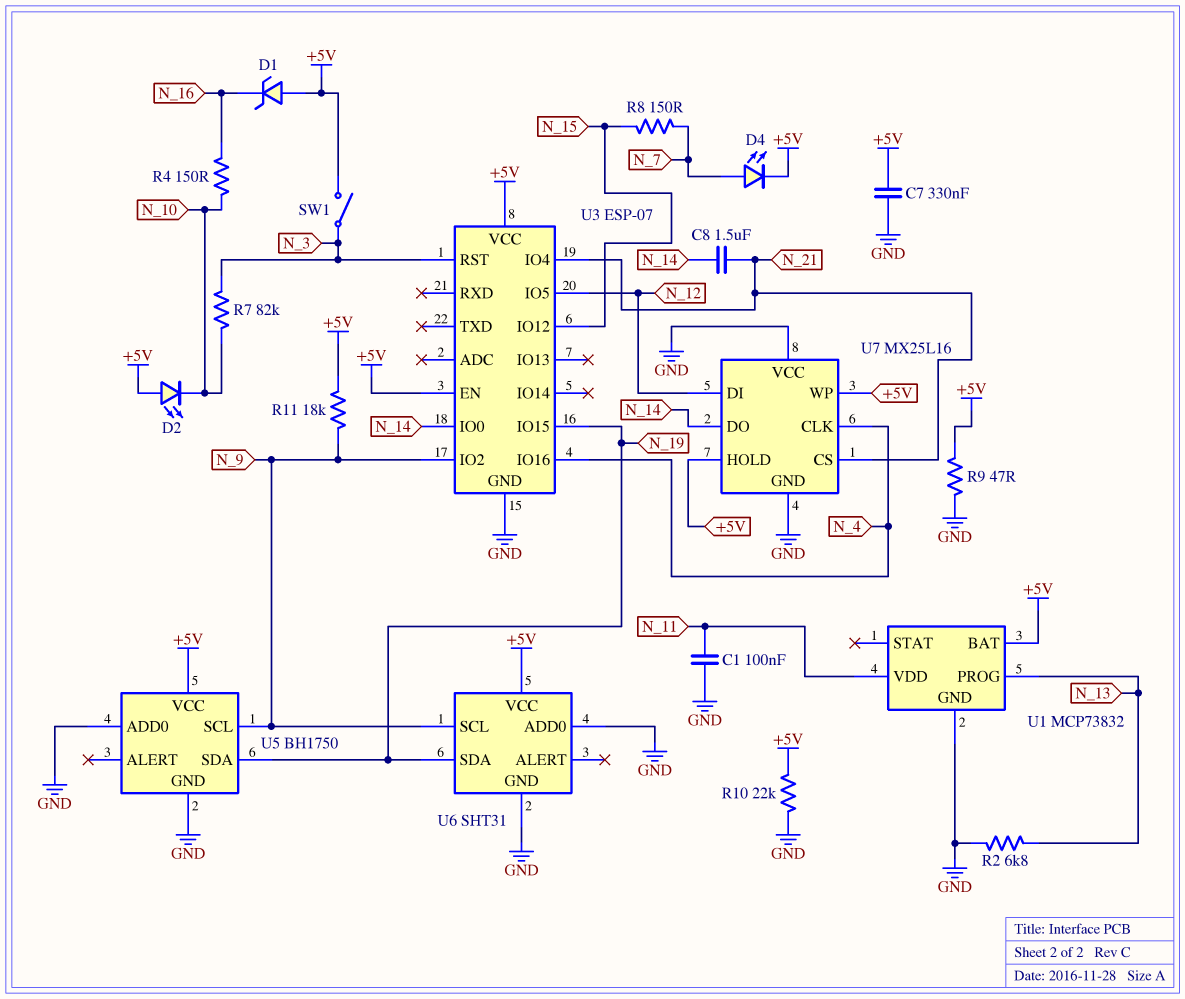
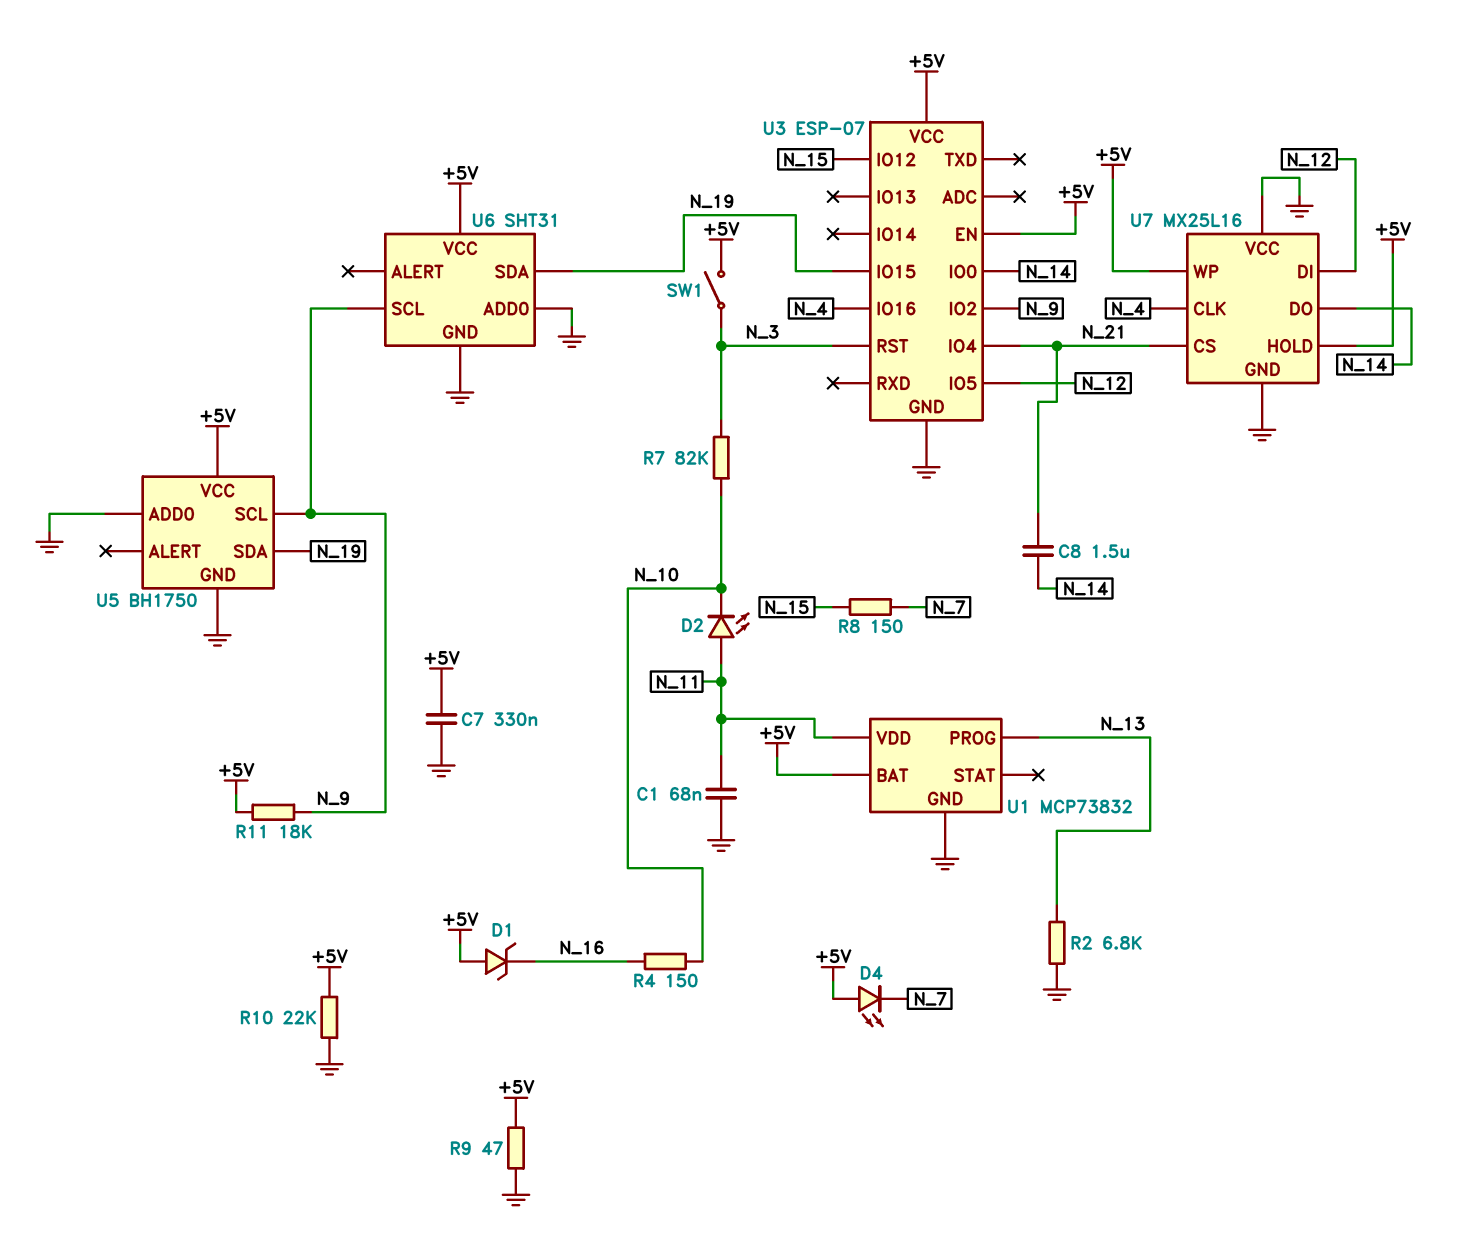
C1: 100nF (GND, N_11) -> 68nF (GND, N_11)
D2: LED (A +5V, K N_10) -> LED (A N_11, K N_10)
D4: LED (A N_7, K +5V) -> LED (A +5V, K N_7)

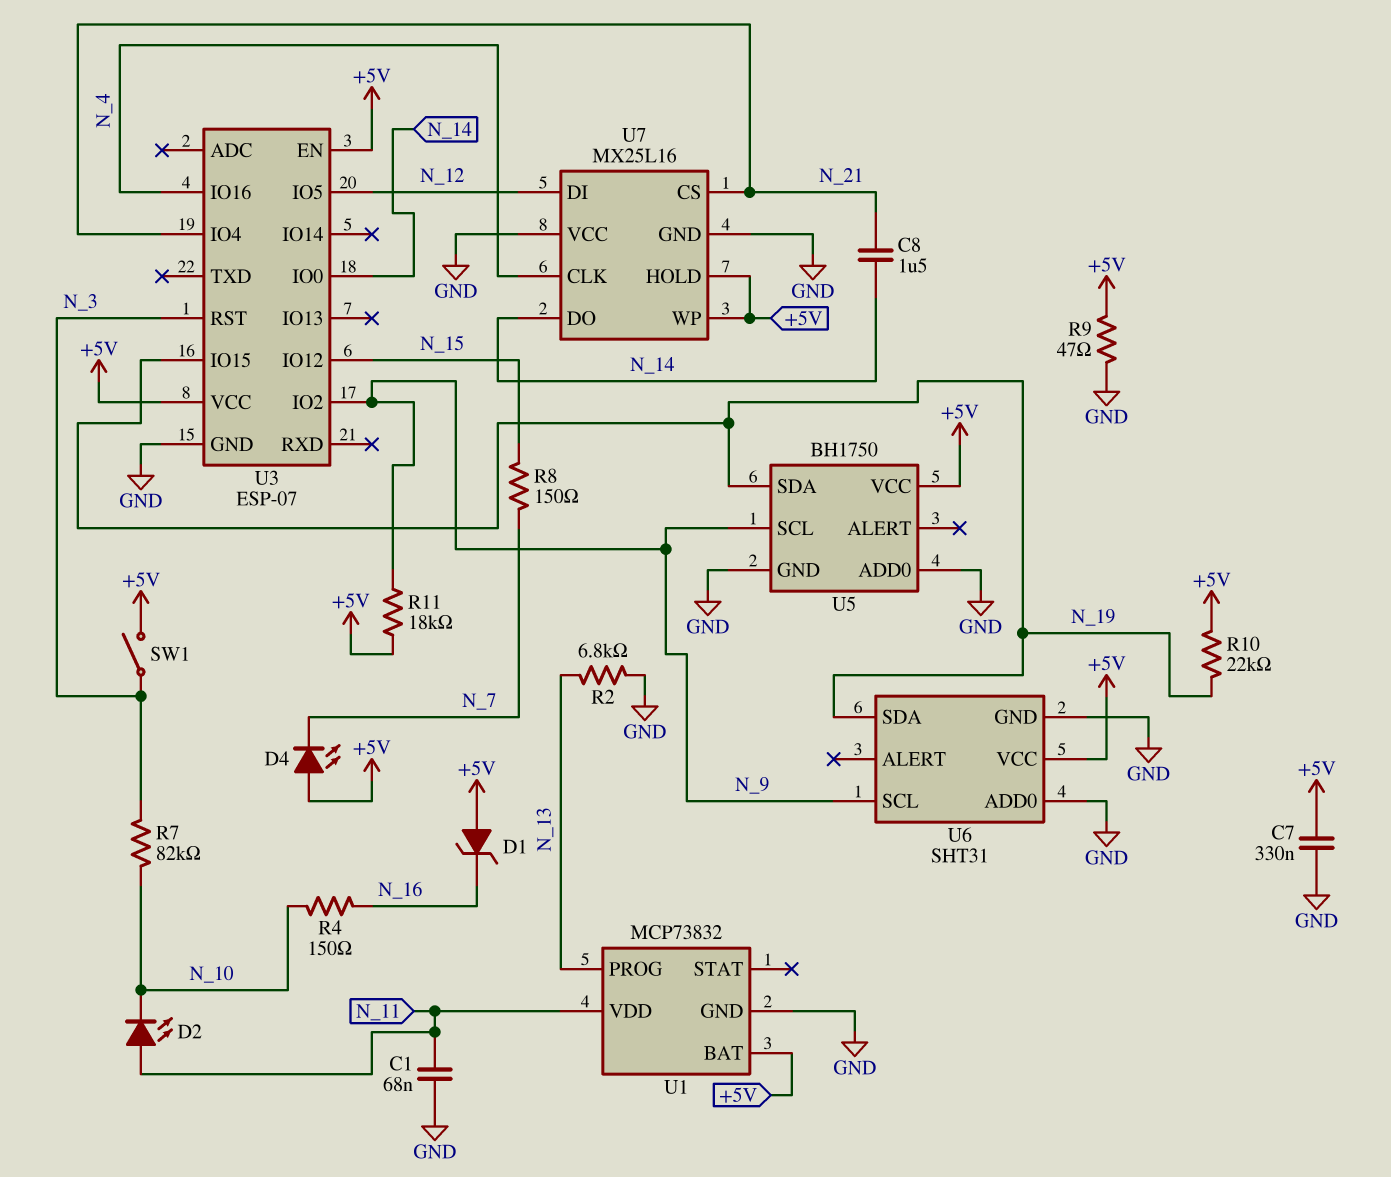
R10: 22k (+5V, GND) -> 22k (+5V, N_19)

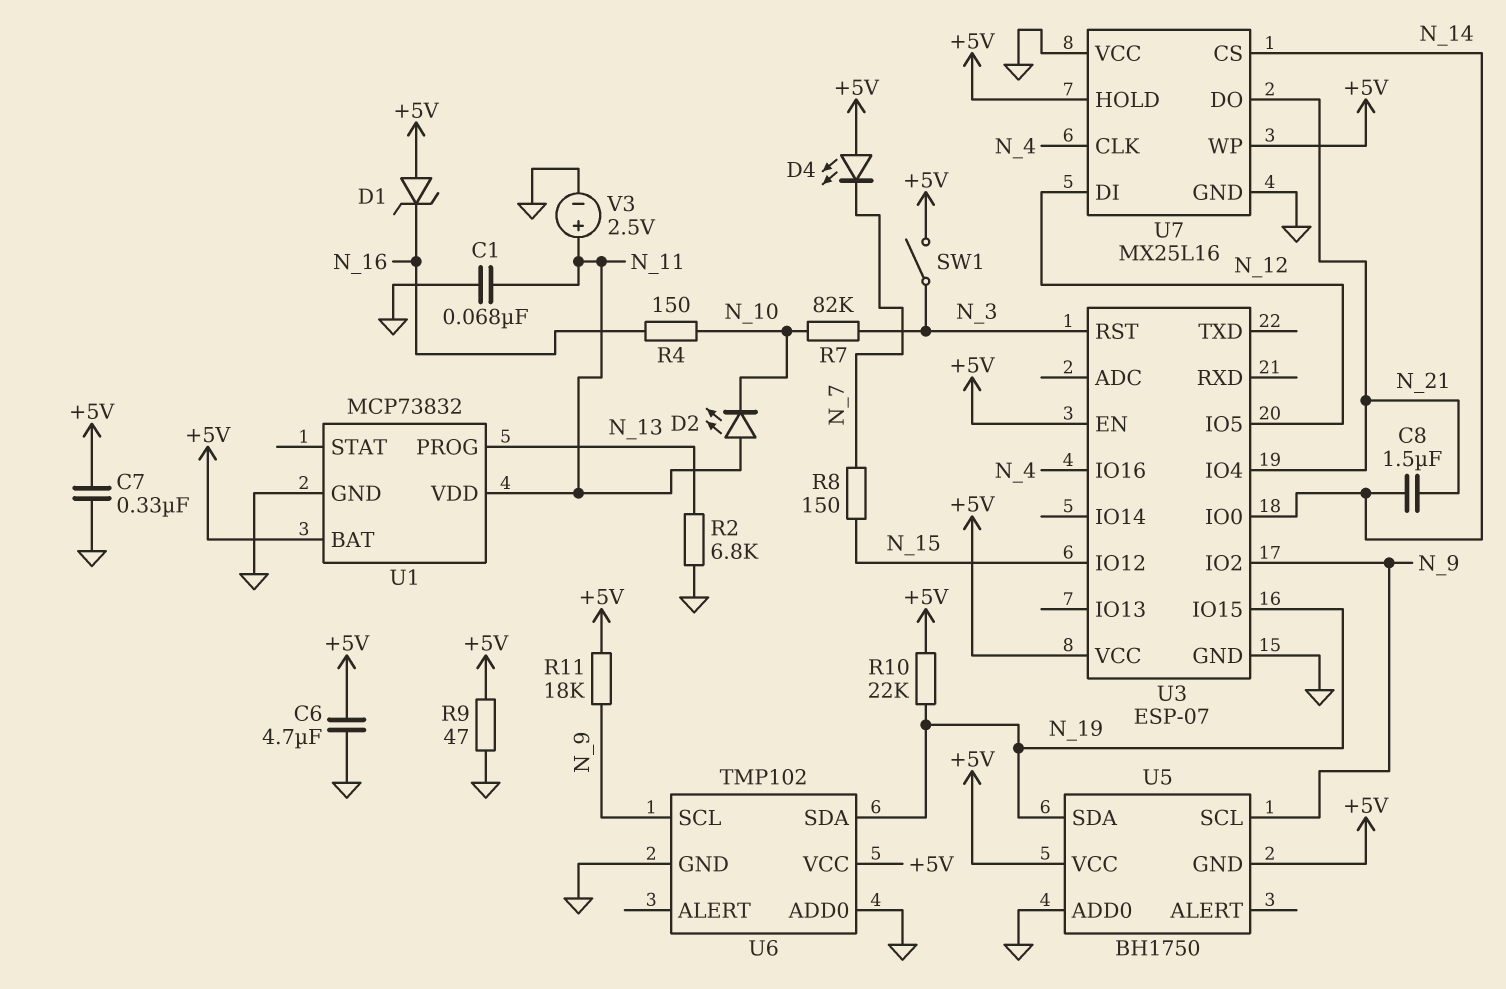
C6: none -> 4.7uF (+5V, GND)
U5 pin GND: GND -> +5V
U6: SHT31 -> TMP102
U7 pin CS: N_21 -> N_14
U7 pin DO: N_14 -> N_21
V3: none -> 2.5V (plus N_11, minus GND)

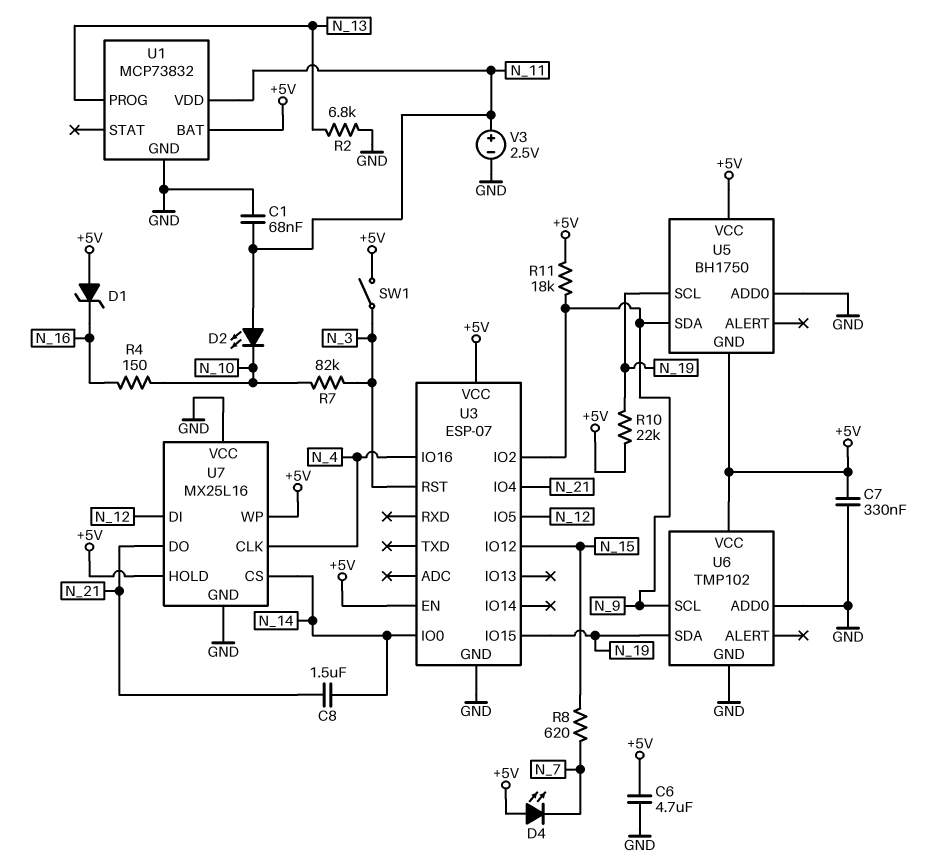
R8: 150 (N_7, N_15) -> 620 (N_7, N_15)
R9: 47 (+5V, GND) -> none
U5 pin SCL: N_9 -> N_19
U5 pin SDA: N_19 -> N_9

